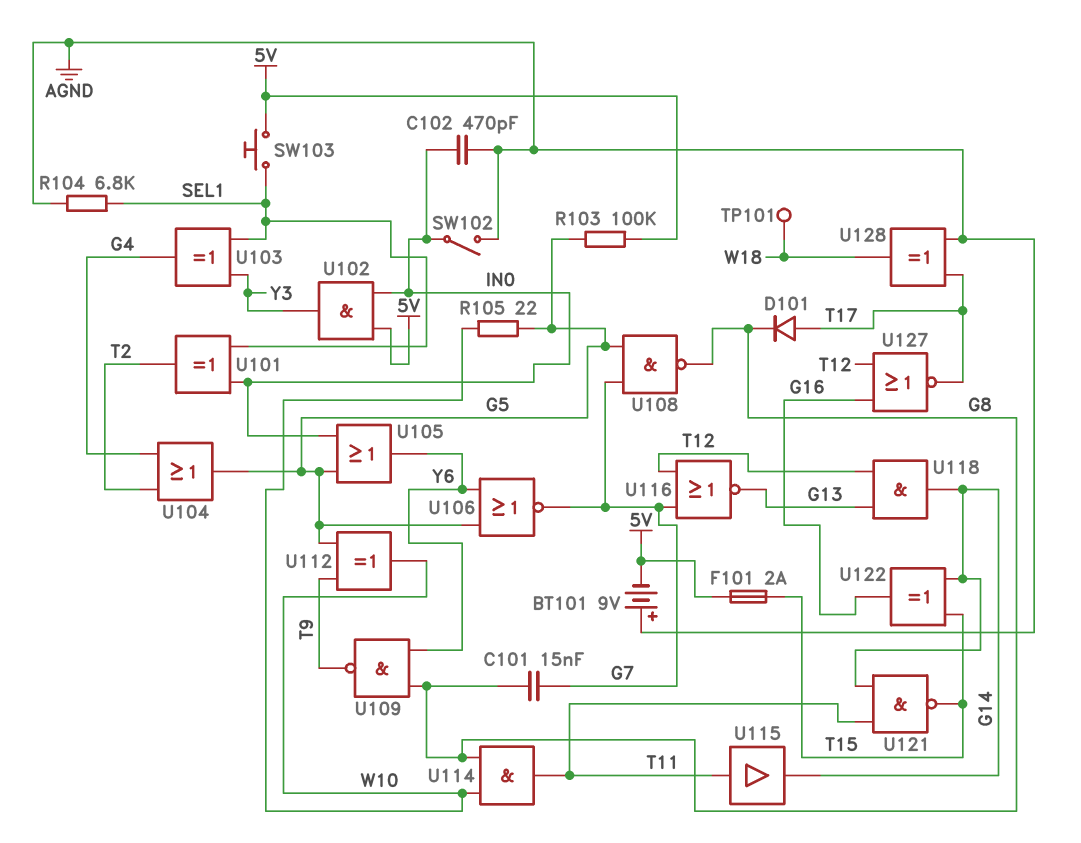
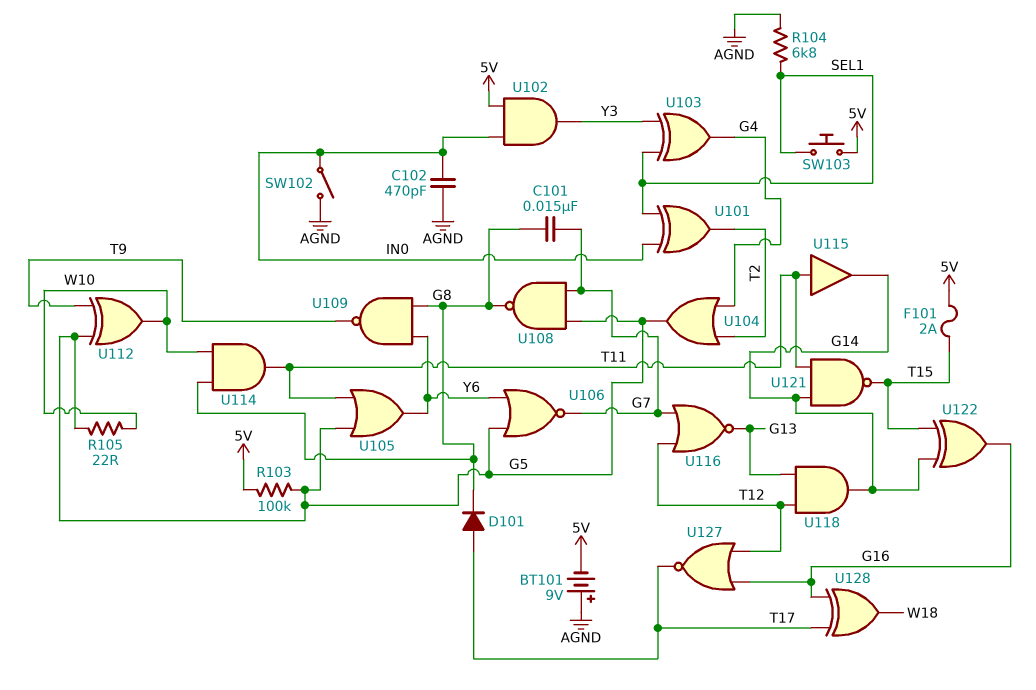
TP101: test point (W18) -> none
U105: OR (in G5, in IN0, out Y6) -> OR (in G5, in T11, out Y6)
U128: XOR (in AGND, in T17, out W18) -> XOR (in G16, in T17, out W18)

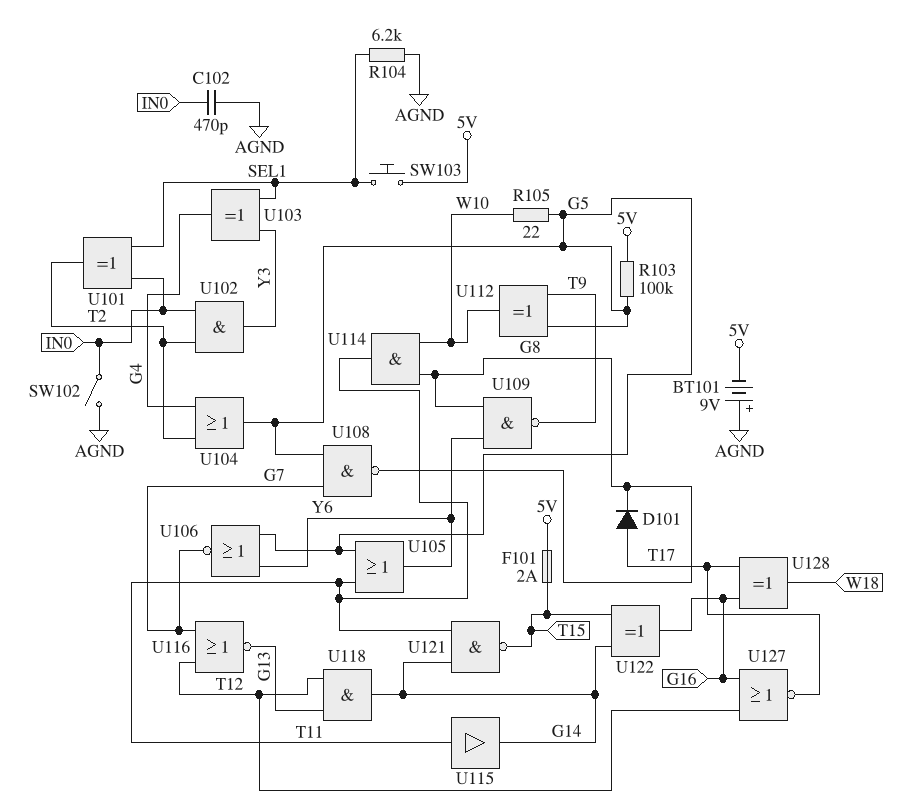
C101: 15nF (G7, G8) -> none
R104: 6.8k (AGND, SEL1) -> 6.2k (AGND, SEL1)
U102: AND (in 5V, in IN0, out Y3) -> AND (in IN0, in T2, out Y3)

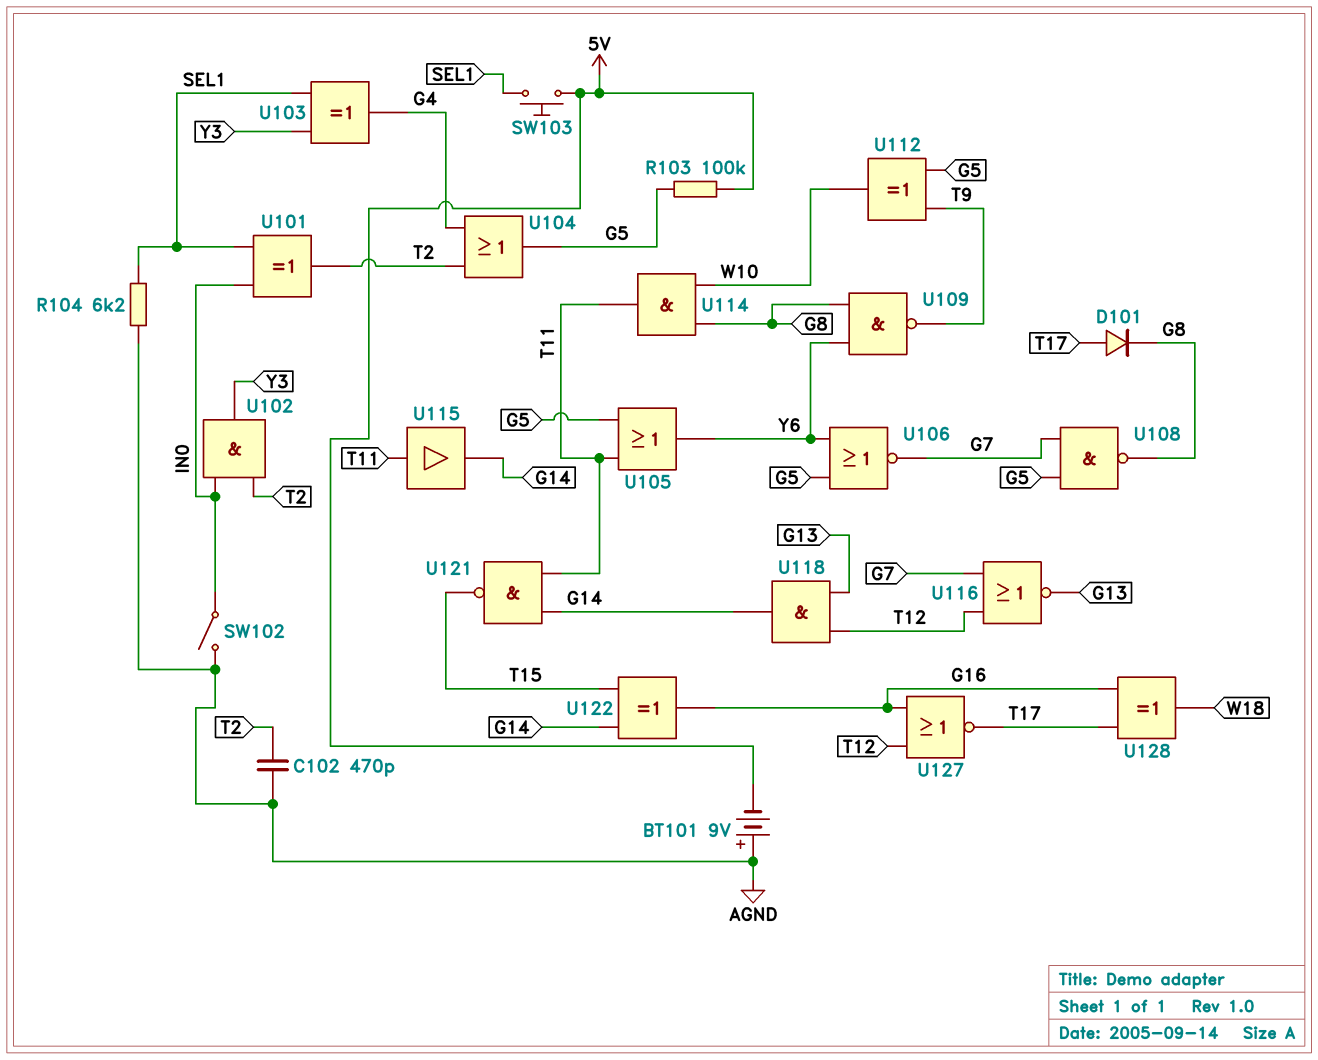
C102: 470pF (AGND, IN0) -> 470pF (AGND, T2)
F101: 2A (5V, T15) -> none
R105: 22 (G5, W10) -> none

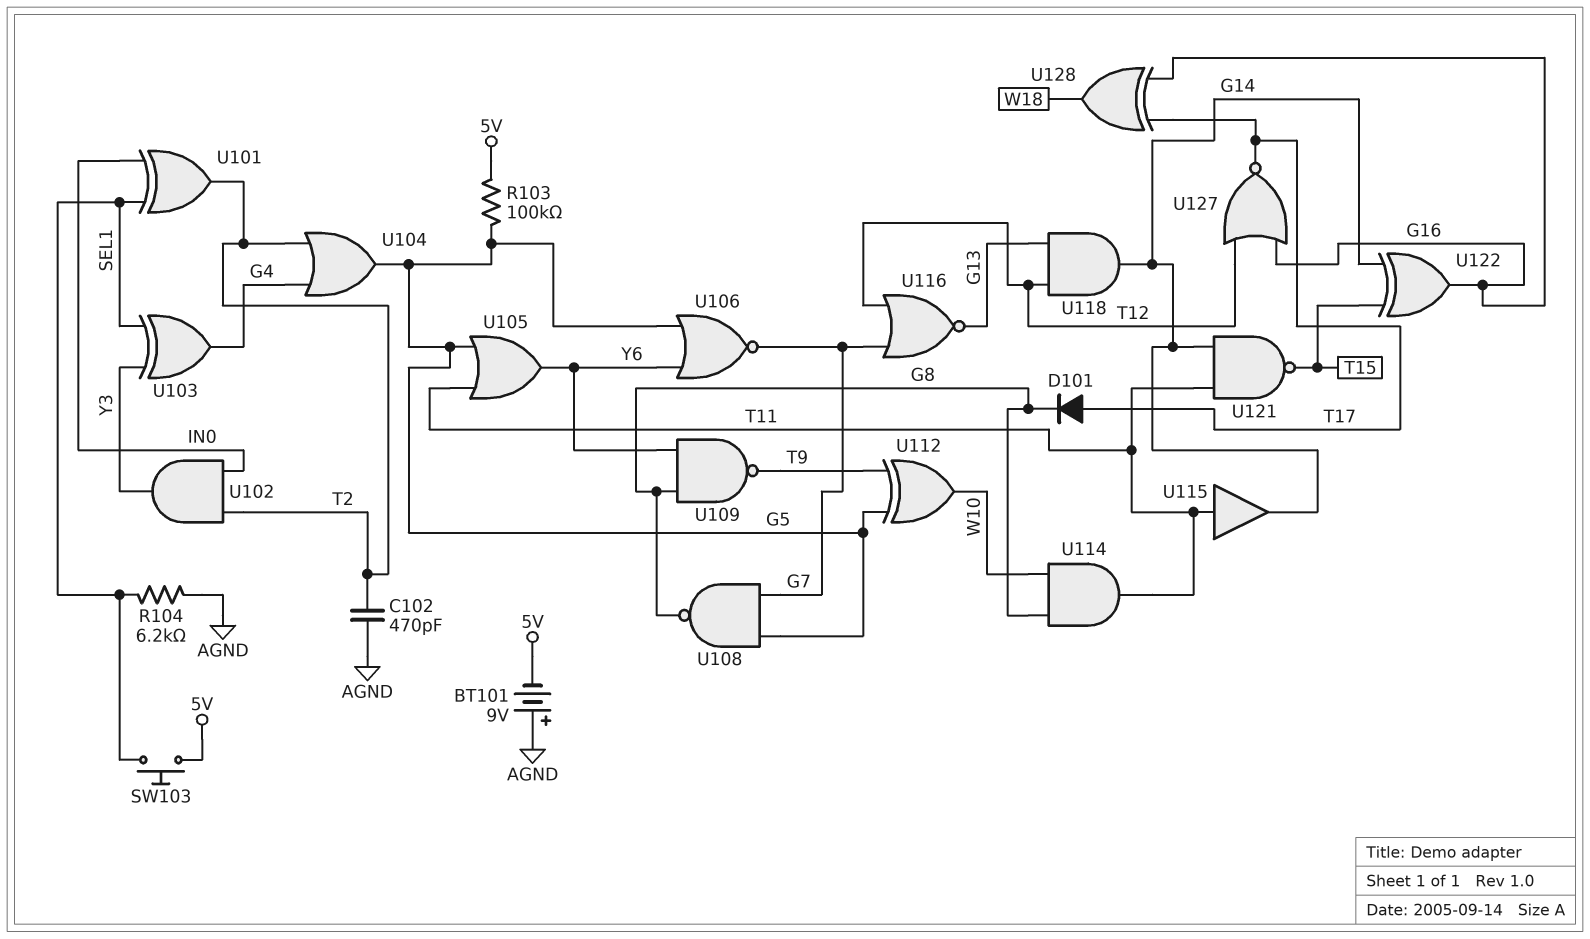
SW102: switch (AGND, IN0) -> none

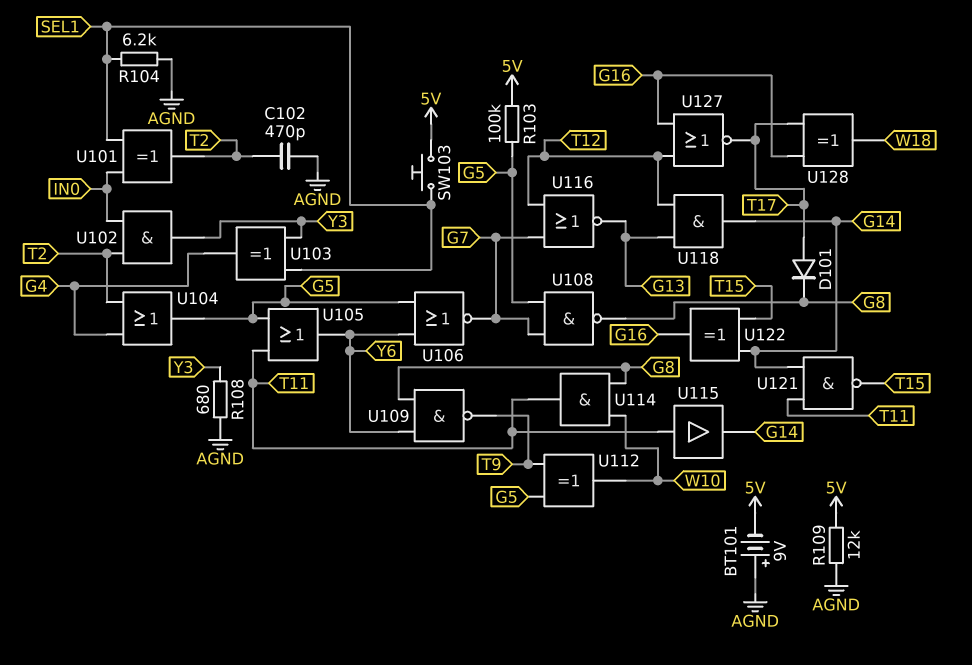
R108: none -> 680 (AGND, Y3)
R109: none -> 12k (5V, AGND)

